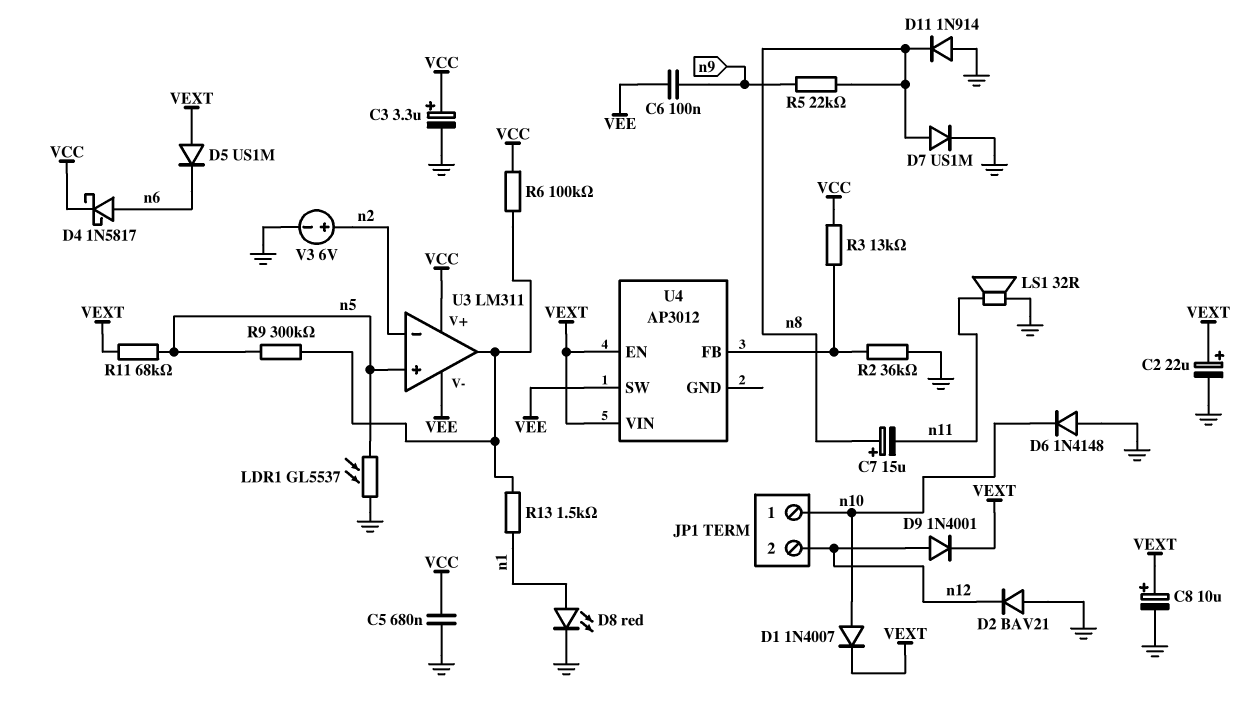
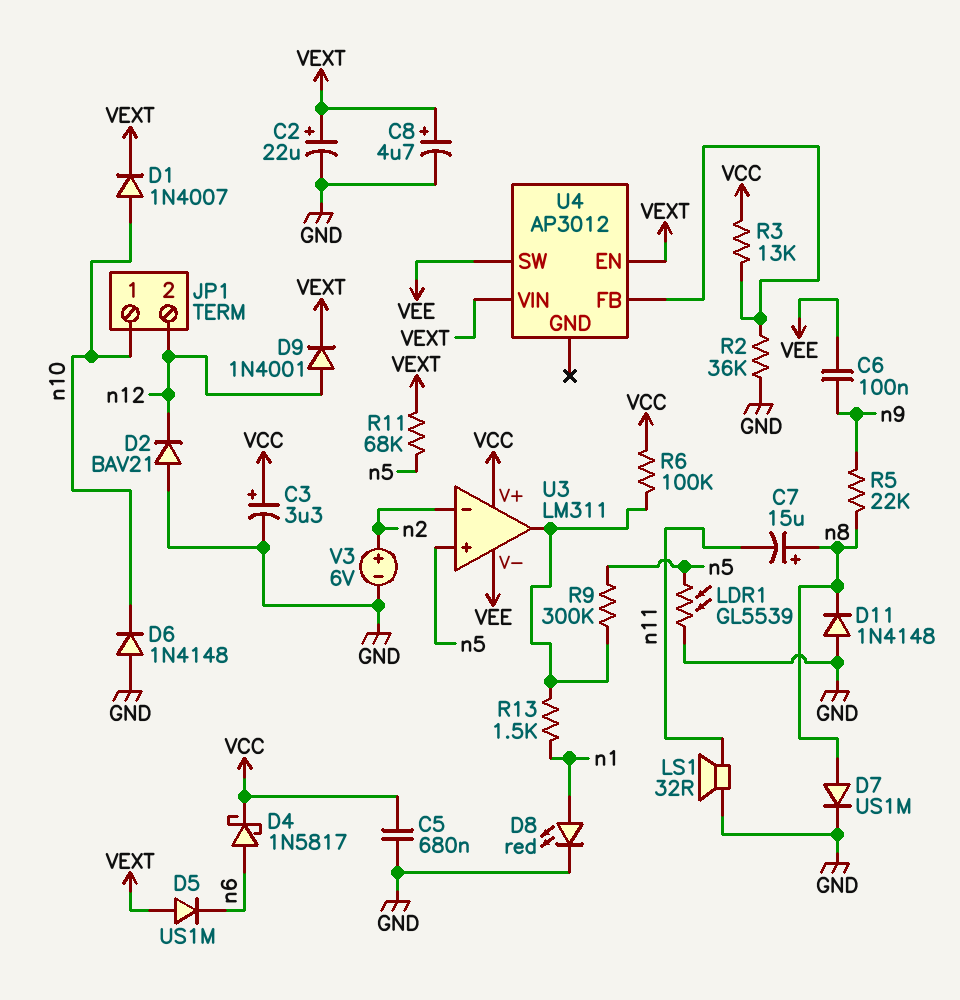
C8: 10uF (plus VEXT, minus GND) -> 4.7uF (plus VEXT, minus GND)
D11: diode 1N914 (A GND, K n8) -> diode 1N4148 (A GND, K n8)
LDR1: GL5537 (GND, n5) -> GL5539 (GND, n5)

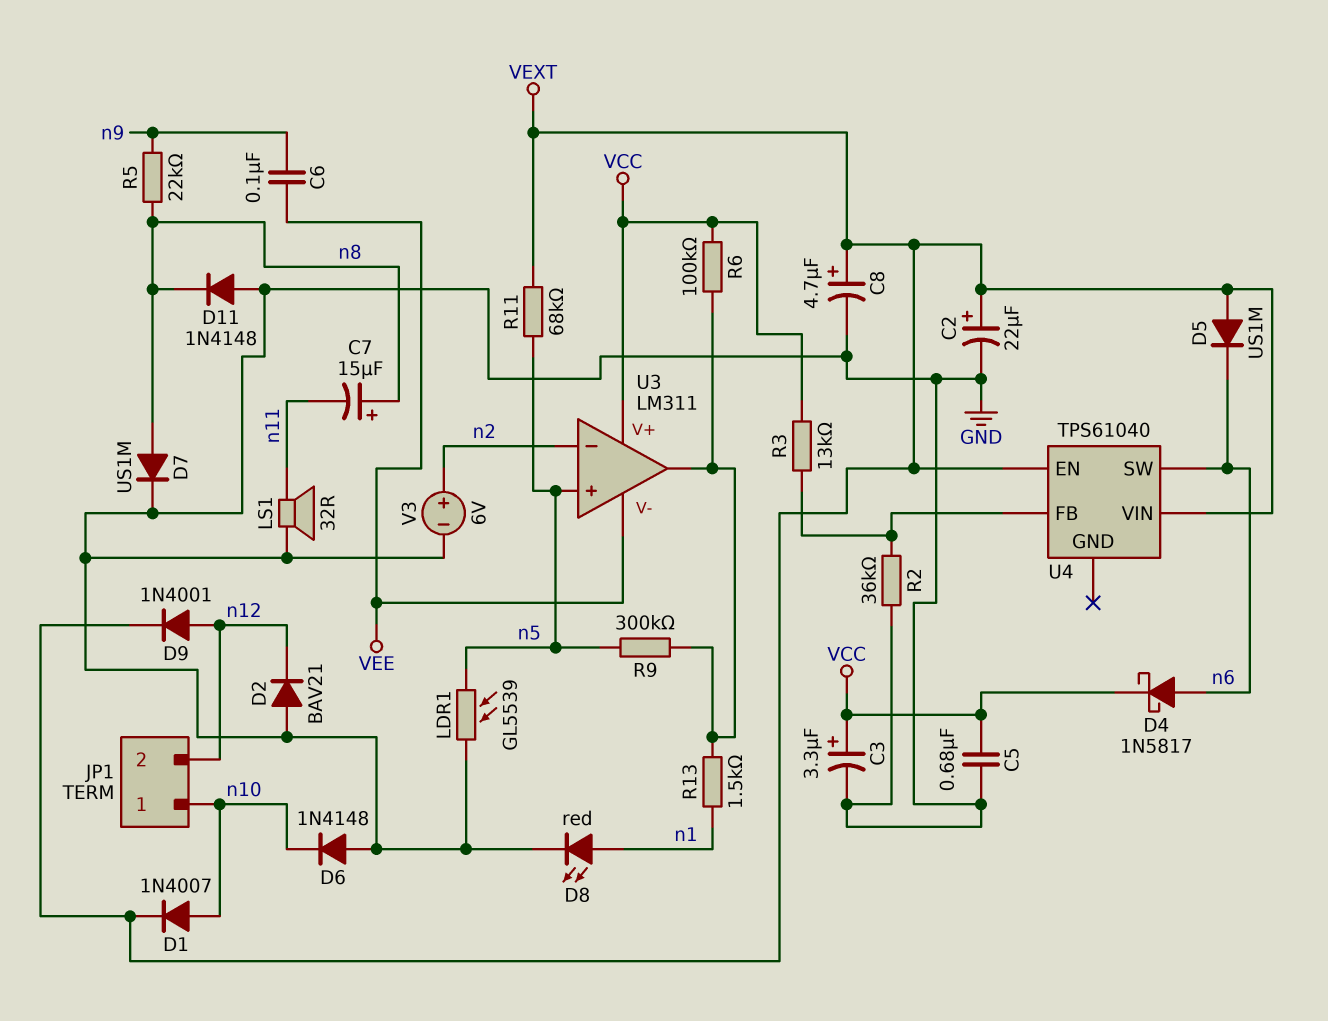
U4: AP3012 -> TPS61040
U4 pin SW: VEE -> n6

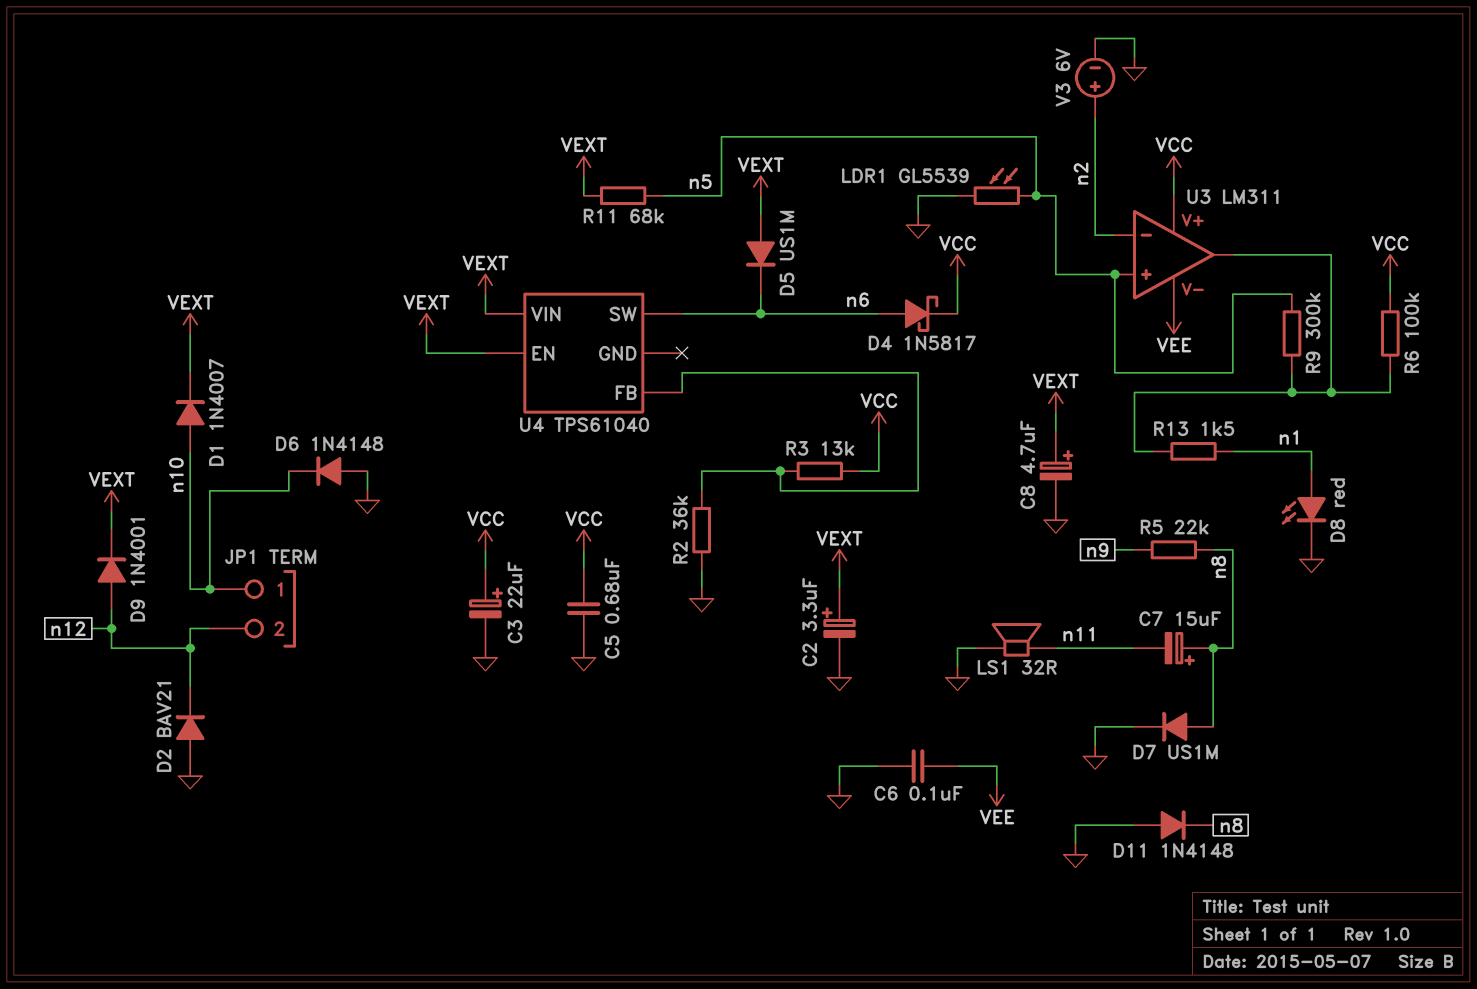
C2: 22uF (plus VEXT, minus GND) -> 3.3uF (plus VEXT, minus GND)
C3: 3.3uF (plus VCC, minus GND) -> 22uF (plus VCC, minus GND)
C6: 100nF (VEE, n9) -> 100nF (GND, VEE)

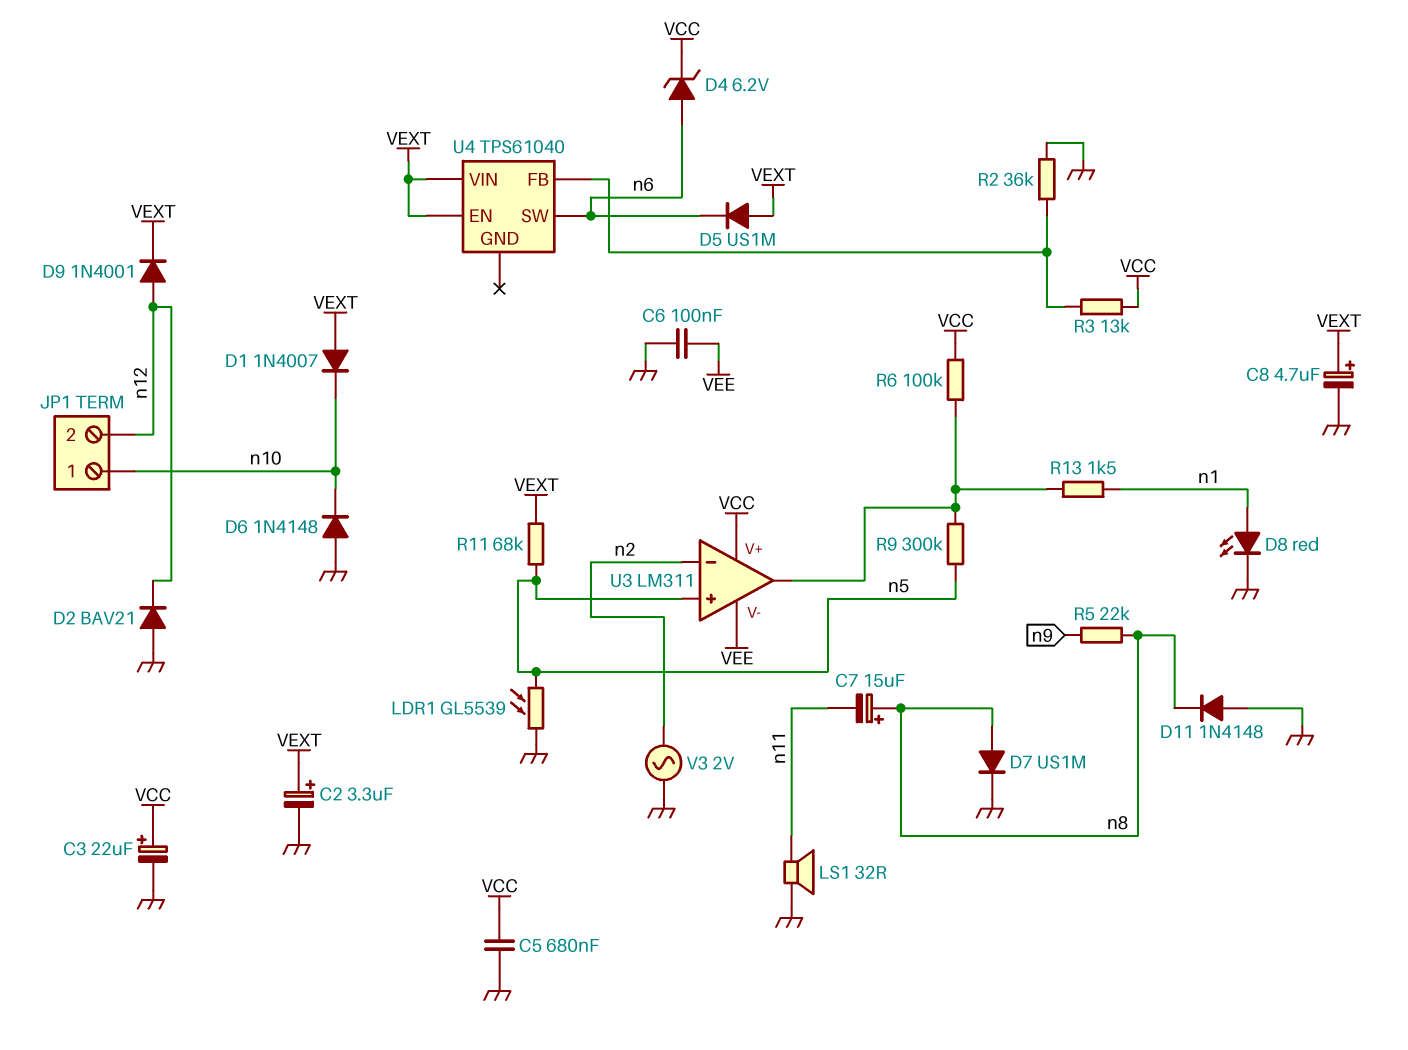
D1: diode 1N4007 (A n10, K VEXT) -> diode 1N4007 (A VEXT, K n10)
D4: schottky 1N5817 (A n6, K VCC) -> zener 6.2V (A n6, K VCC)
V3: 6V (plus n2, minus GND) -> AC 2V (GND, n2)

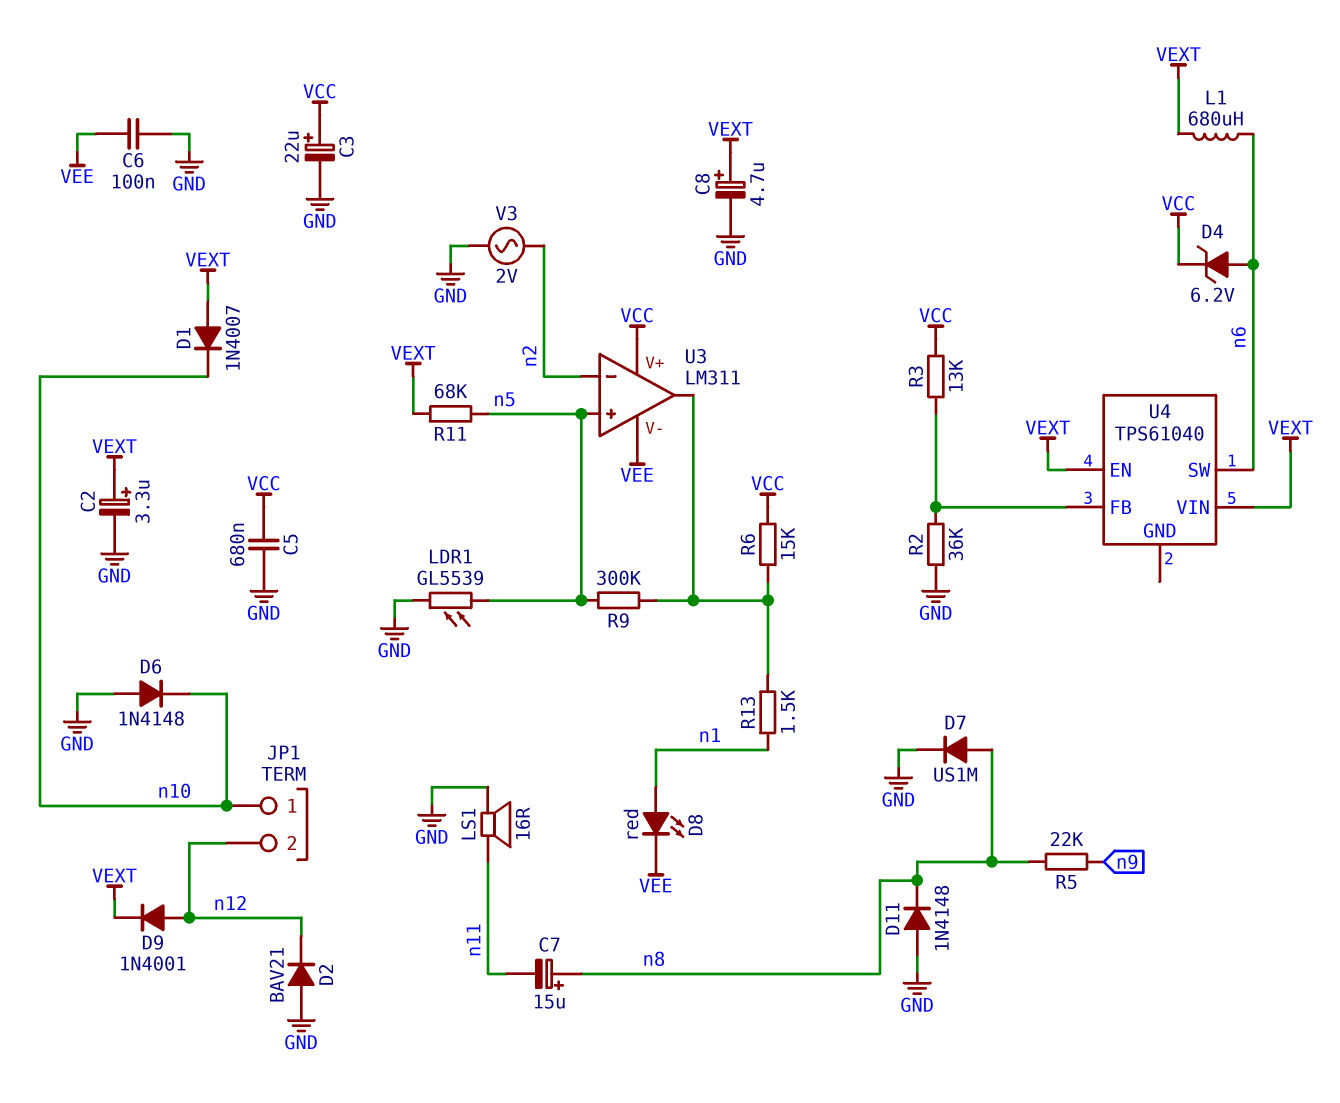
D5: diode US1M (A VEXT, K n6) -> none
D8: LED red (A n1, K GND) -> LED red (A n1, K VEE)
L1: none -> 680uH (VEXT, n6)
LS1: speaker 32R (GND, n11) -> speaker 16R (GND, n11)
R6: 100k (U3/out, VCC) -> 15k (U3/out, VCC)

